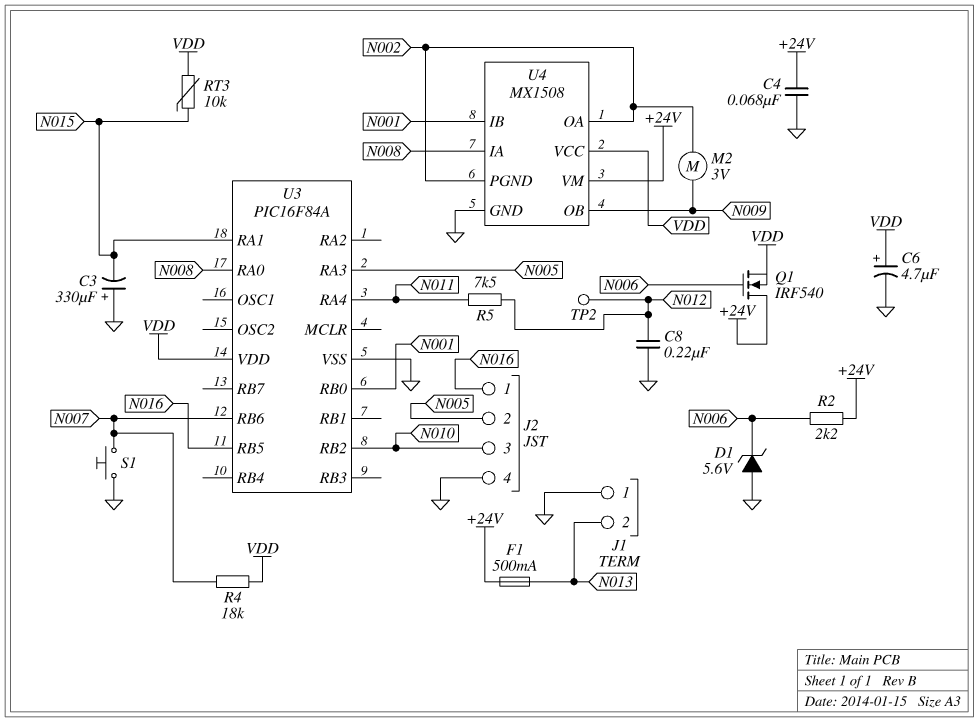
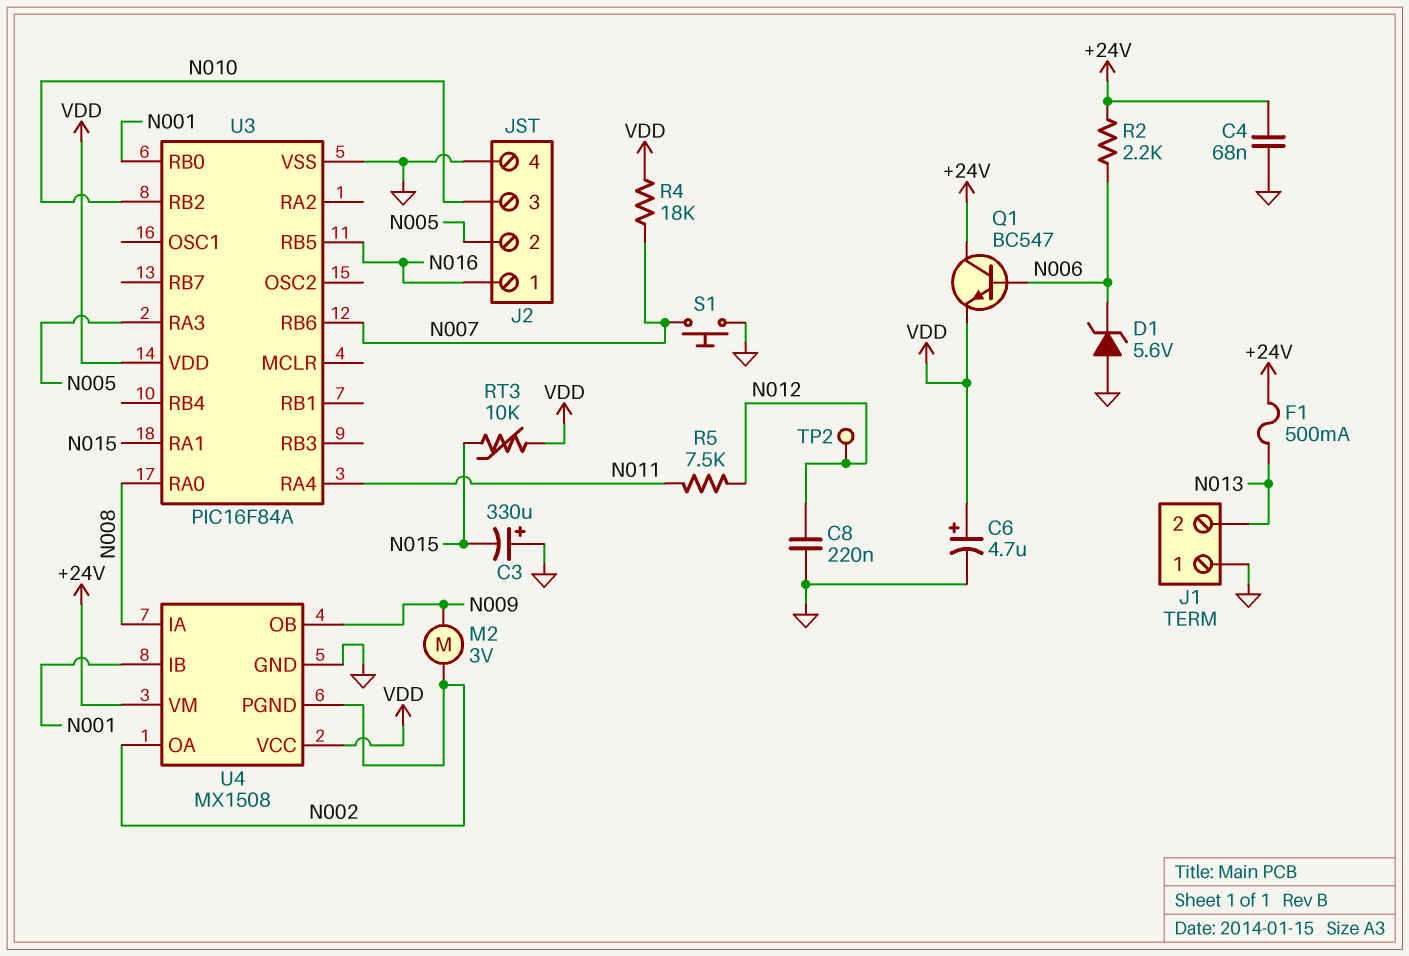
Q1: NMOS IRF540 (G N006, D +24V, S VDD) -> NPN BC547 (B N006, C +24V, E VDD)

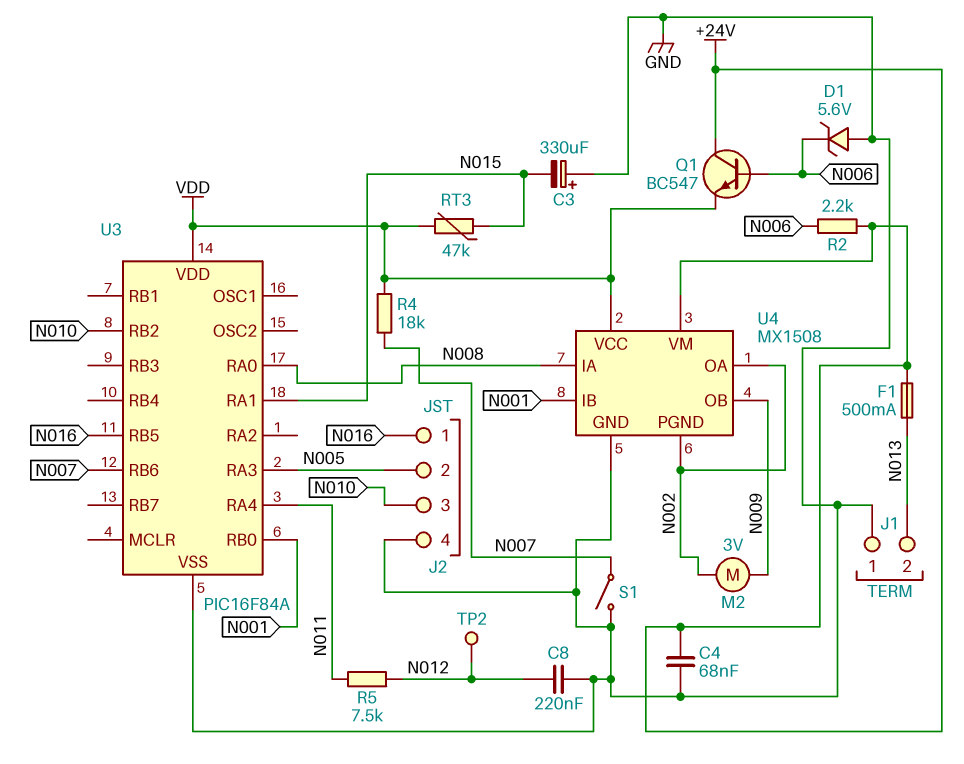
C6: 4.7uF (plus VDD, minus GND) -> none
RT3: 10k (N015, VDD) -> 47k (N015, VDD)
S1: button (GND, N007) -> switch (GND, N007)

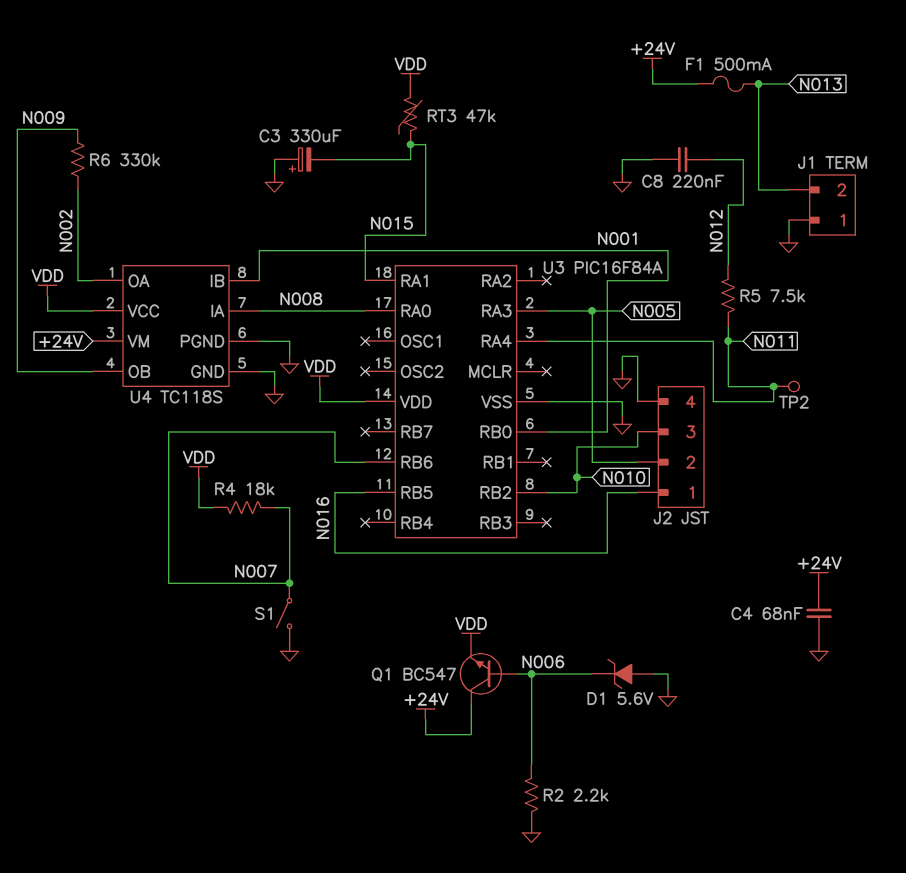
M2: motor 3V (N002, N009) -> none
R2: 2.2k (+24V, N006) -> 2.2k (GND, N006)
R6: none -> 330k (N002, N009)
TP2: test point (N012) -> test point (N011)
U4: MX1508 -> TC118S
U4 pin PGND: N002 -> GND

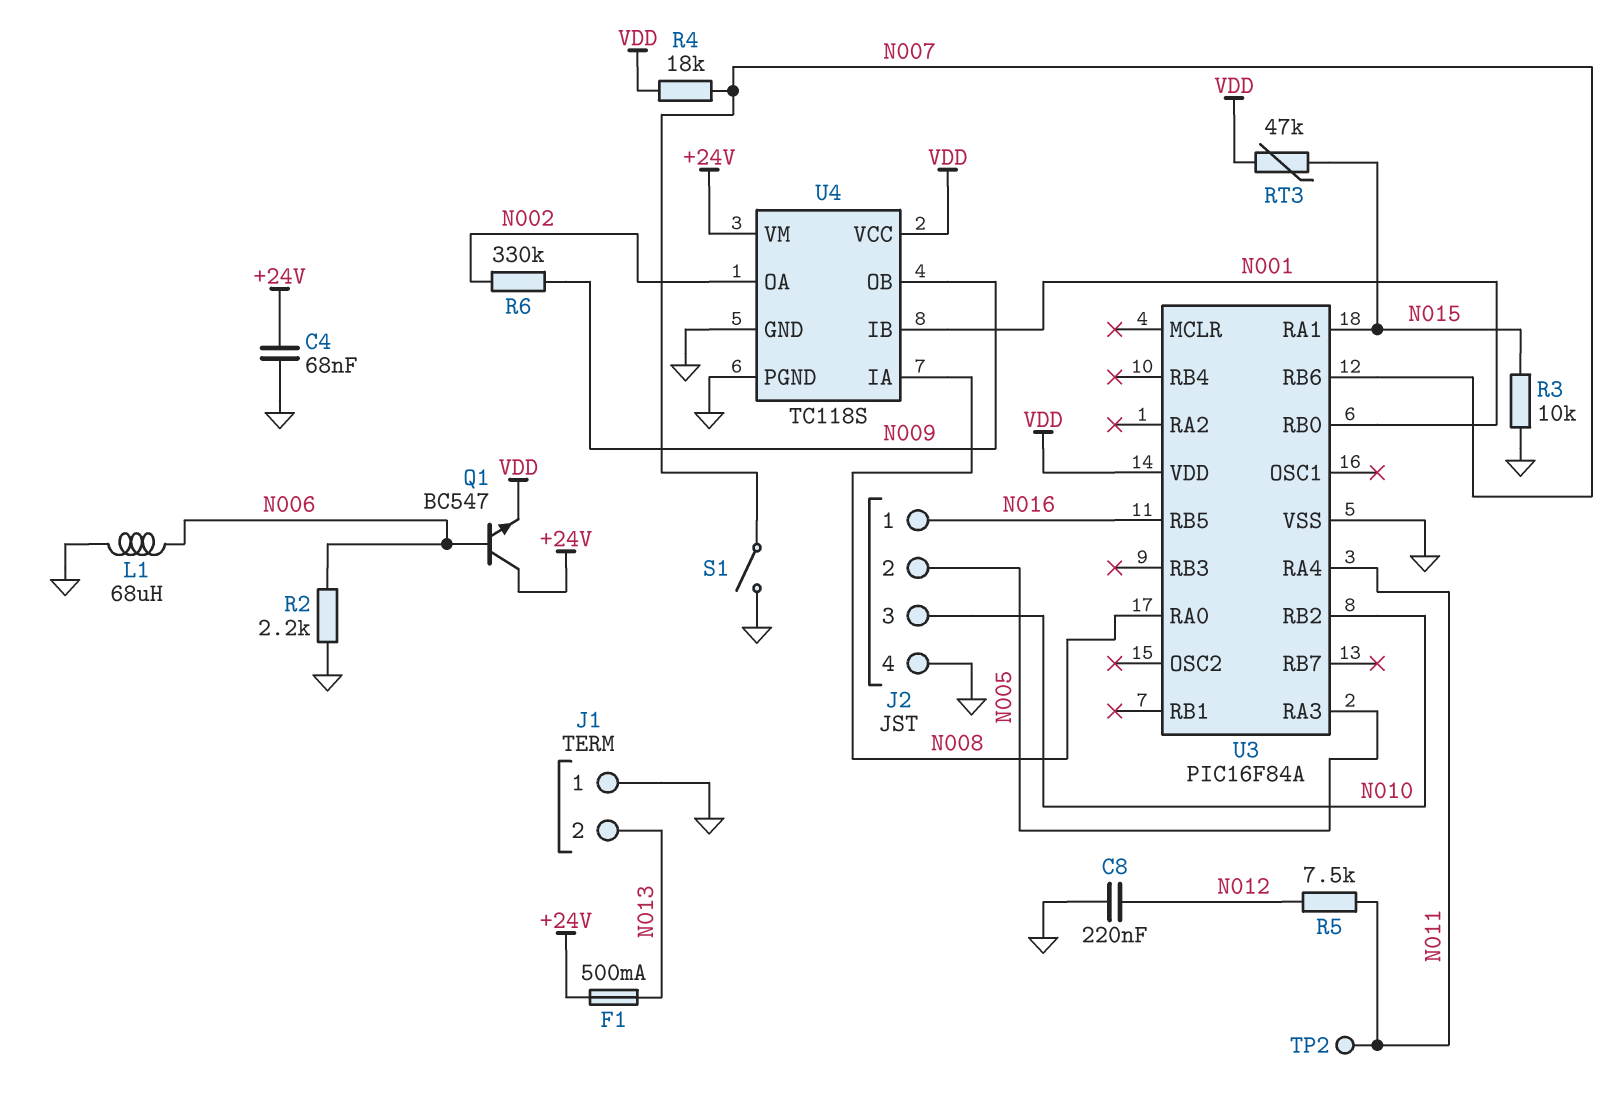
C3: 330uF (plus GND, minus N015) -> none
D1: zener 5.6V (A GND, K N006) -> none
L1: none -> 68uH (GND, N006)
R3: none -> 10k (GND, N015)

